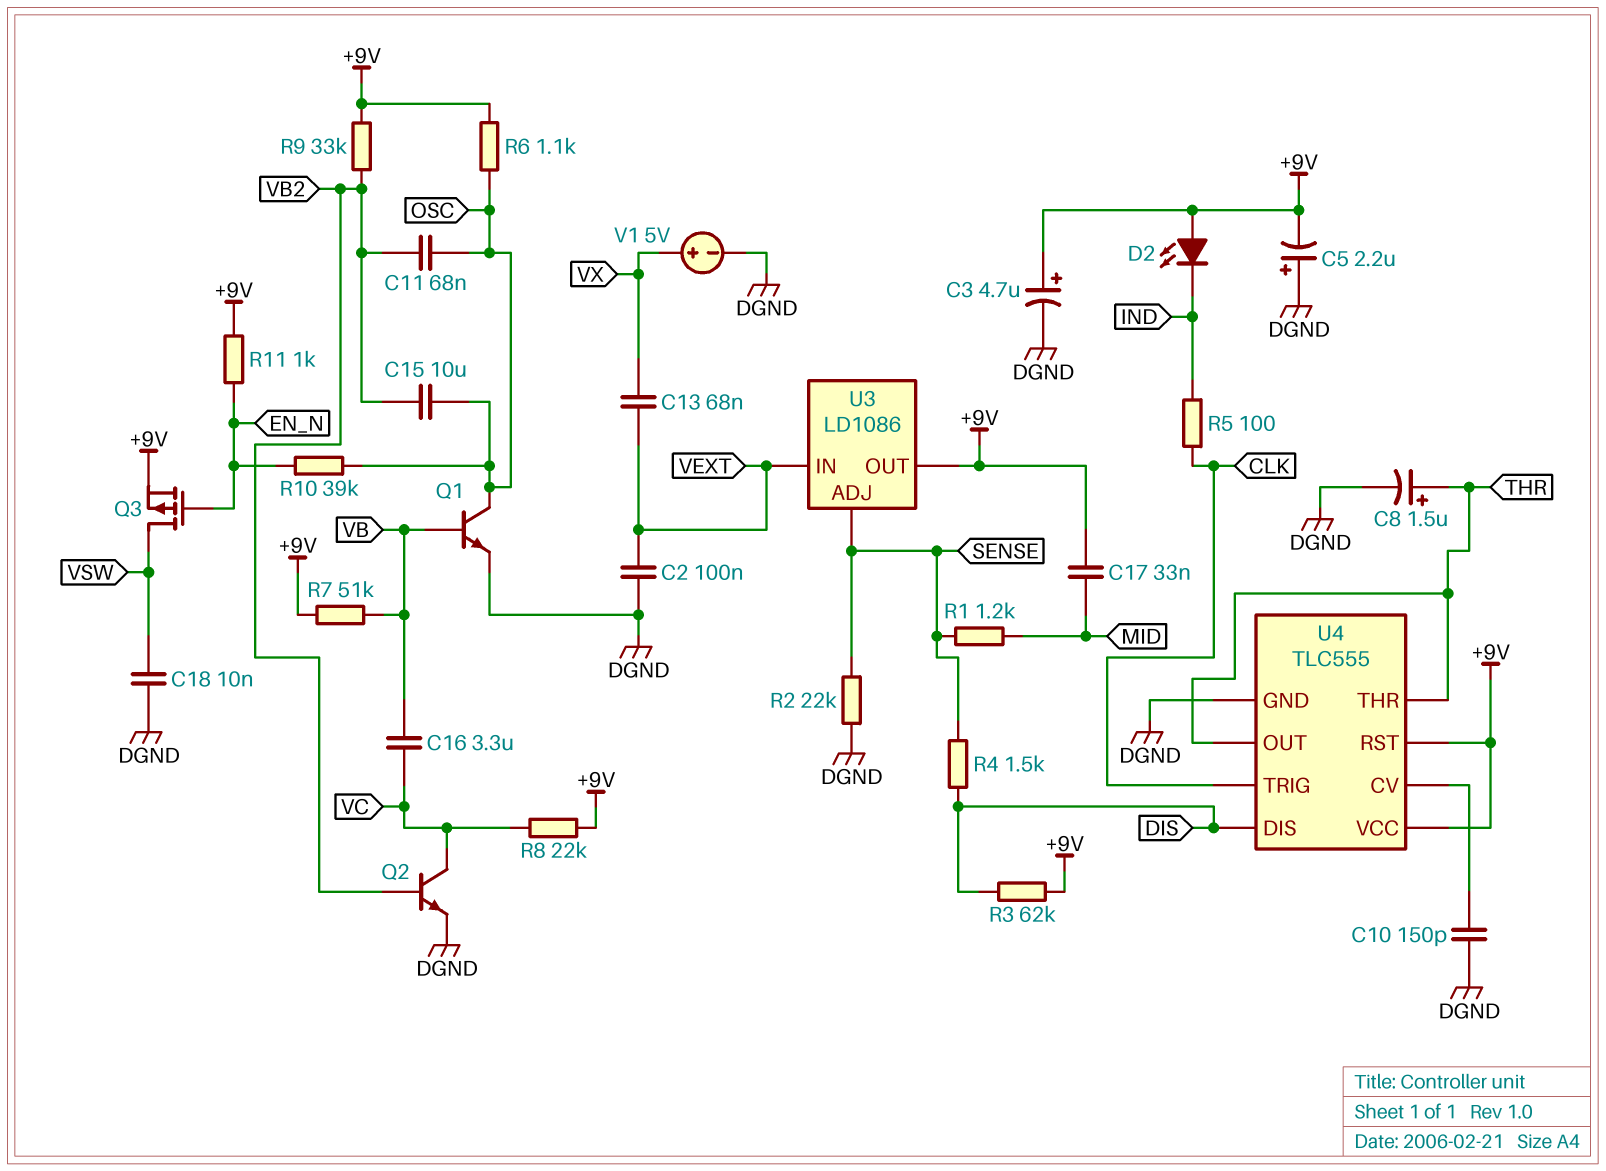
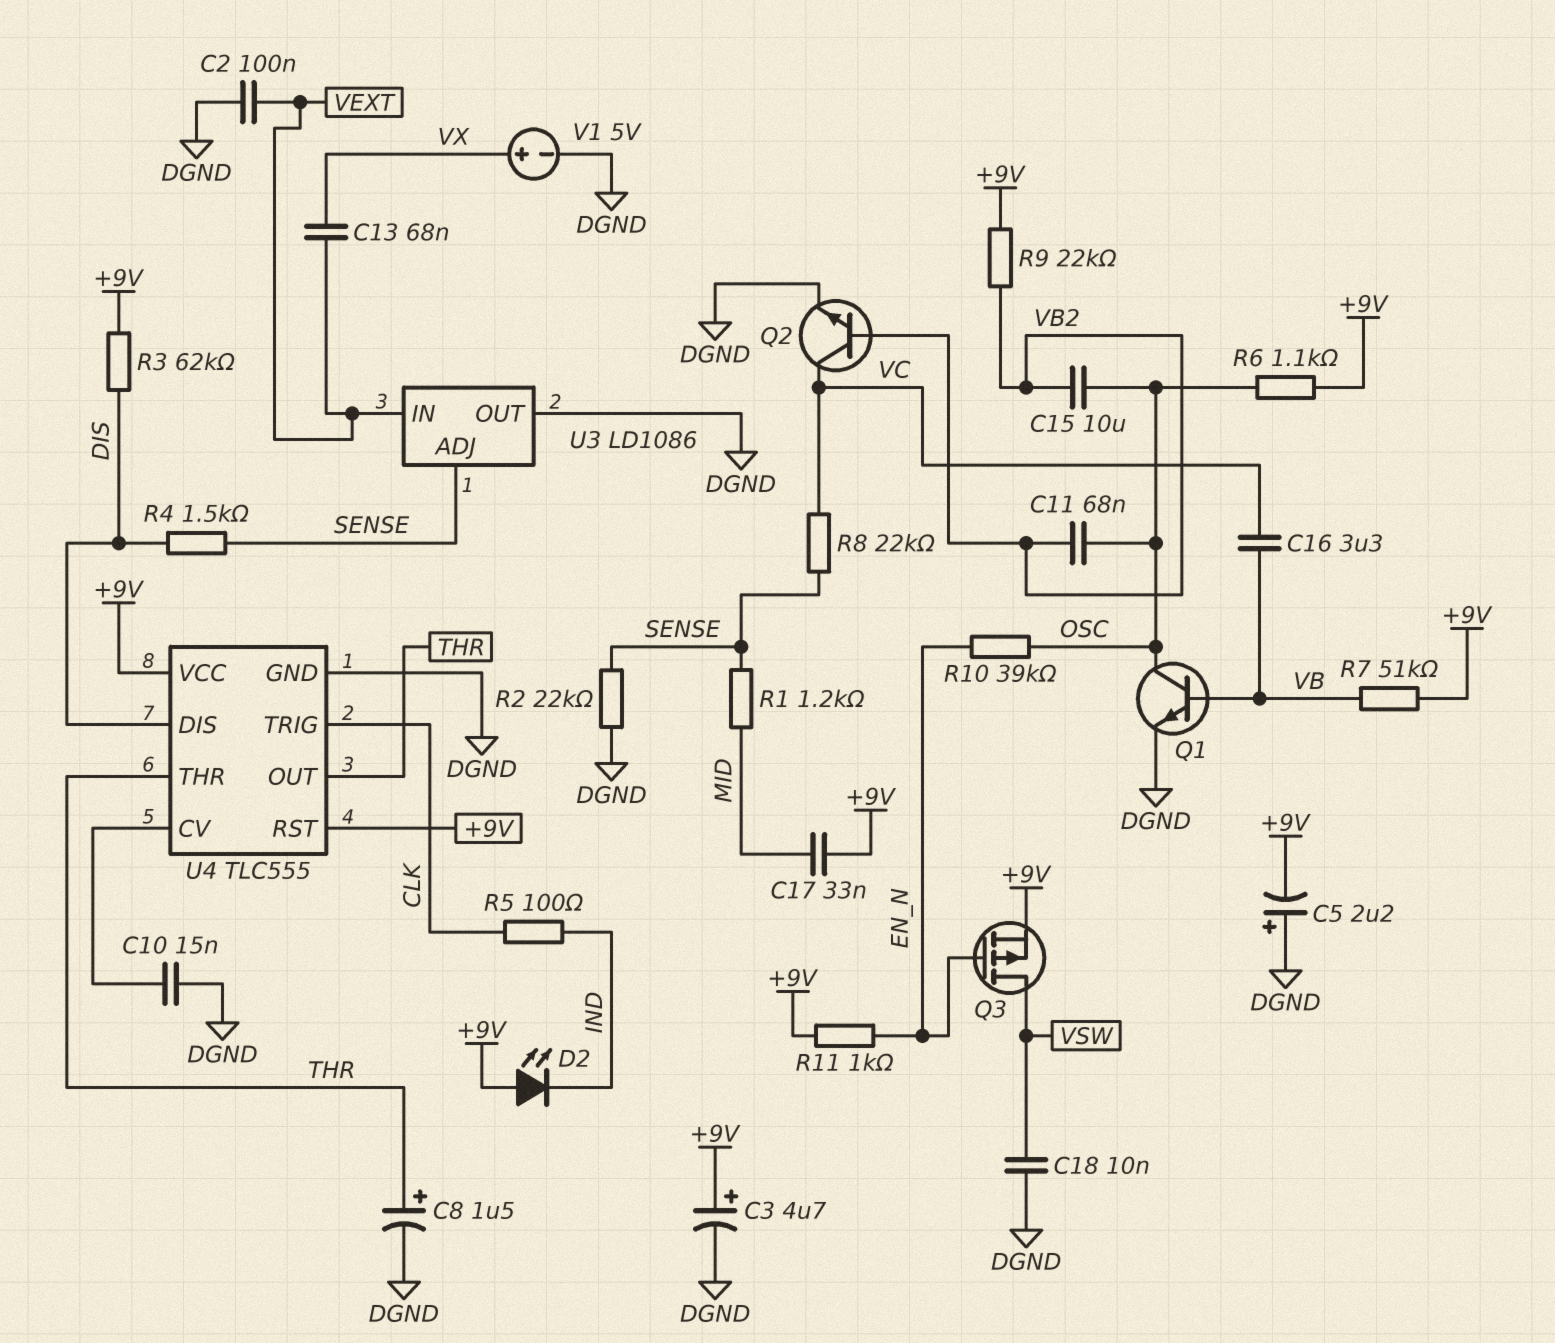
C10: 150pF (DGND, U4/CV) -> 15nF (DGND, U4/CV)
R8: 22k (+9V, VC) -> 22k (SENSE, VC)
R9: 33k (+9V, VB2) -> 22k (+9V, VB2)
U3 pin OUT: +9V -> DGND

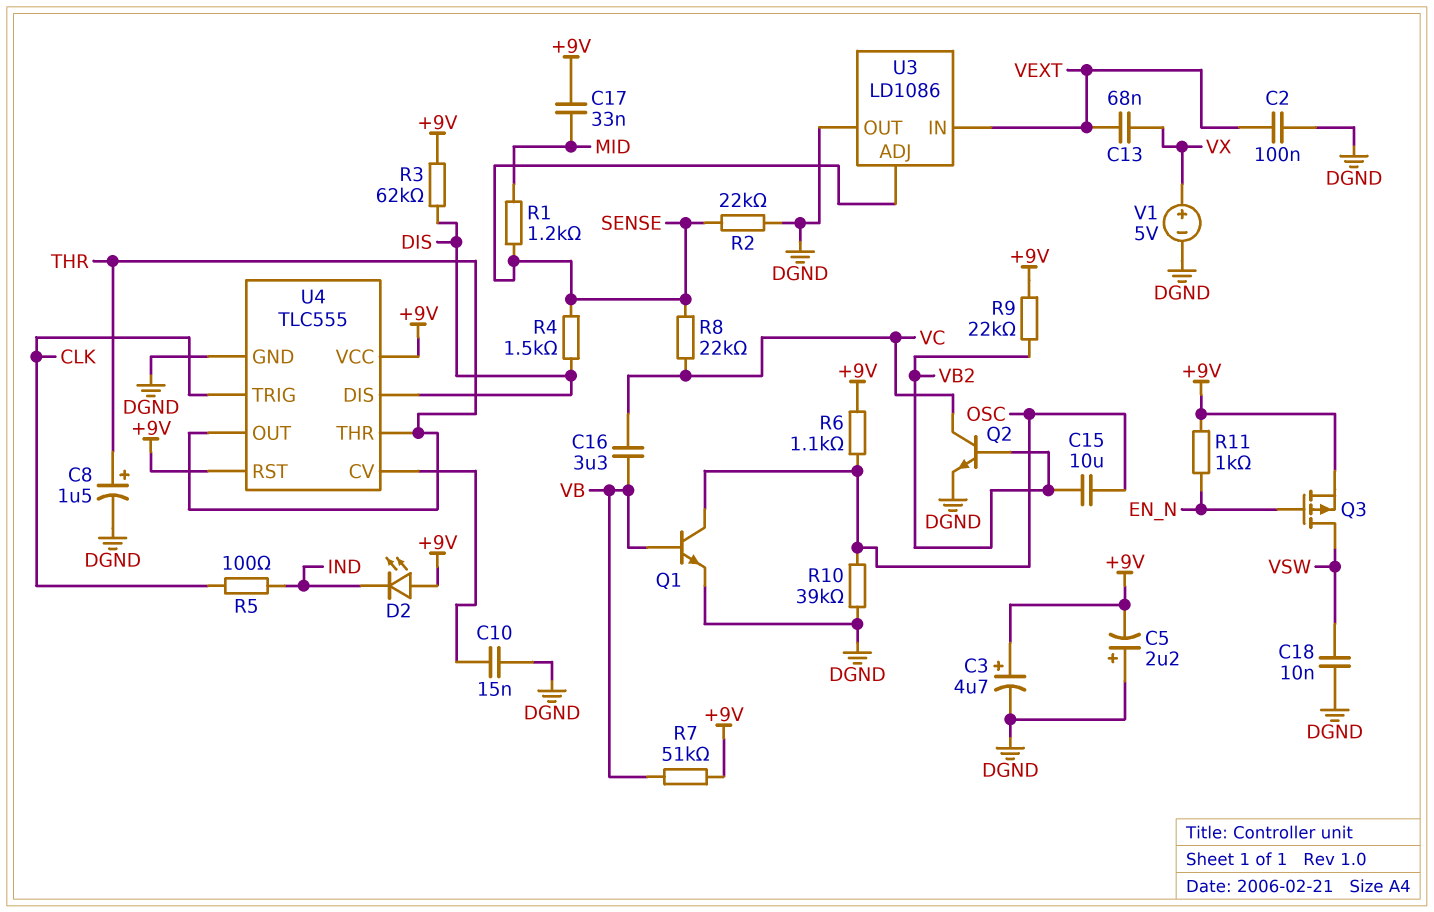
C11: 68nF (OSC, VB2) -> none
R10: 39k (EN_N, OSC) -> 39k (DGND, OSC)

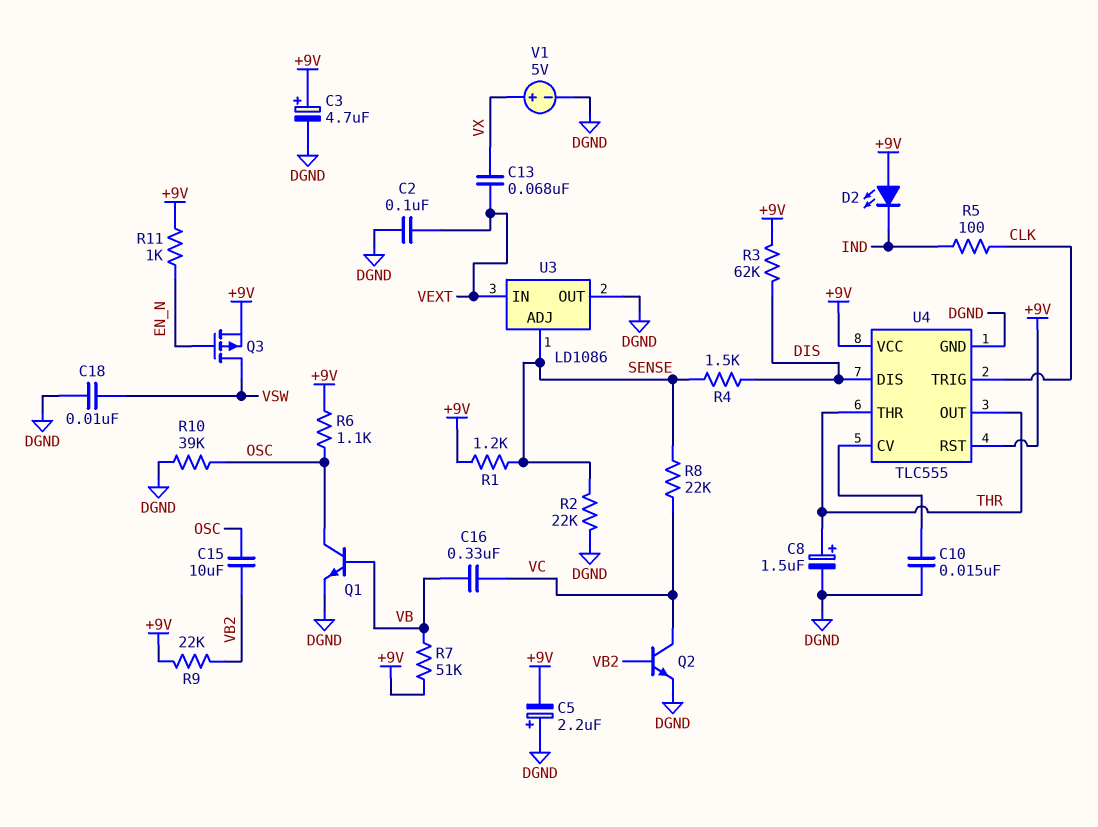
C16: 3.3uF (VB, VC) -> 330nF (VB, VC)
C17: 33nF (+9V, MID) -> none
R1: 1.2k (MID, SENSE) -> 1.2k (+9V, SENSE)

